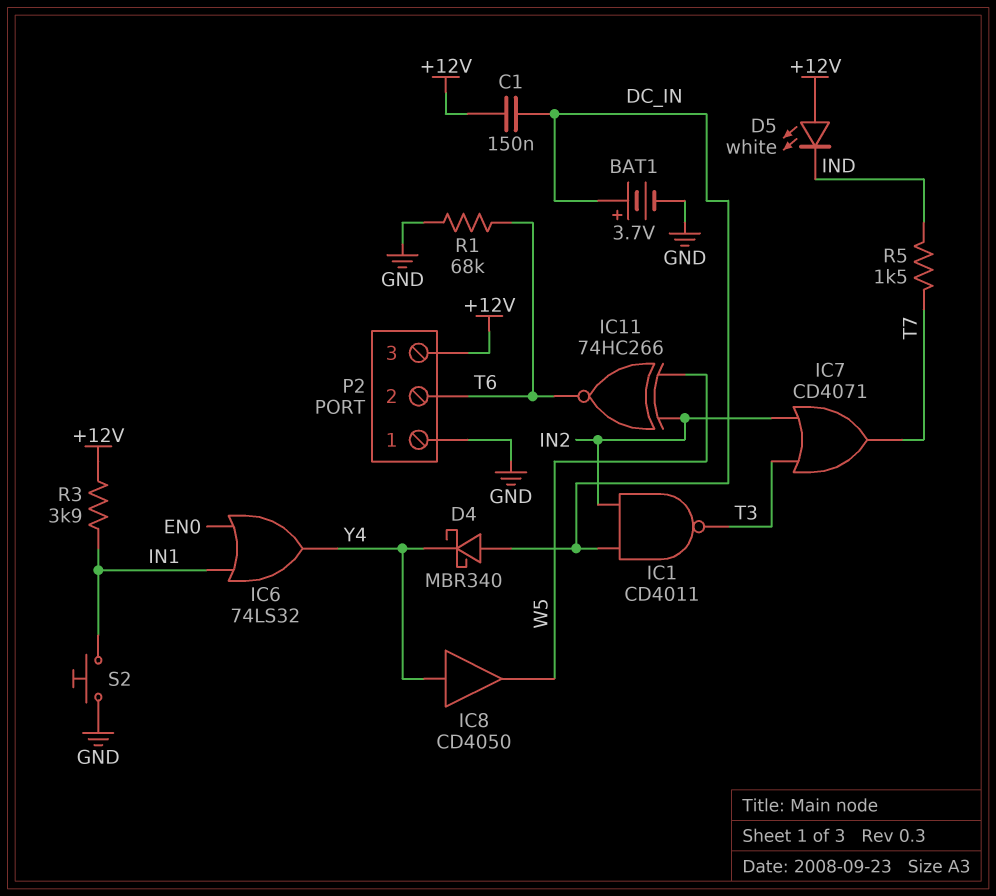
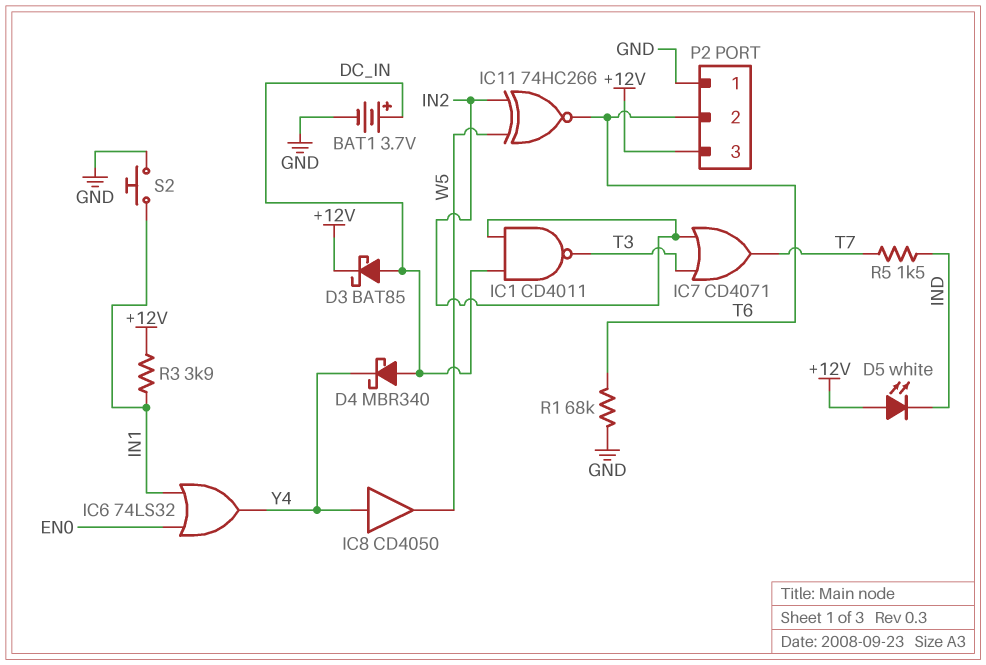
C1: 150nF (+12V, DC_IN) -> none
D3: none -> schottky BAT85 (A DC_IN, K +12V)

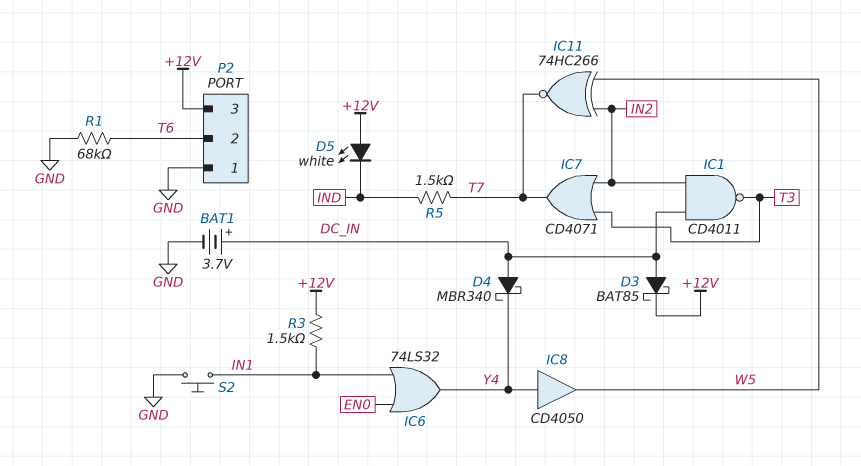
IC11: XNOR 74HC266 (in IN2, in W5, out T6) -> XNOR 74HC266 (in IN2, in W5, out T7)
R3: 3.9k (+12V, IN1) -> 1.5k (+12V, IN1)

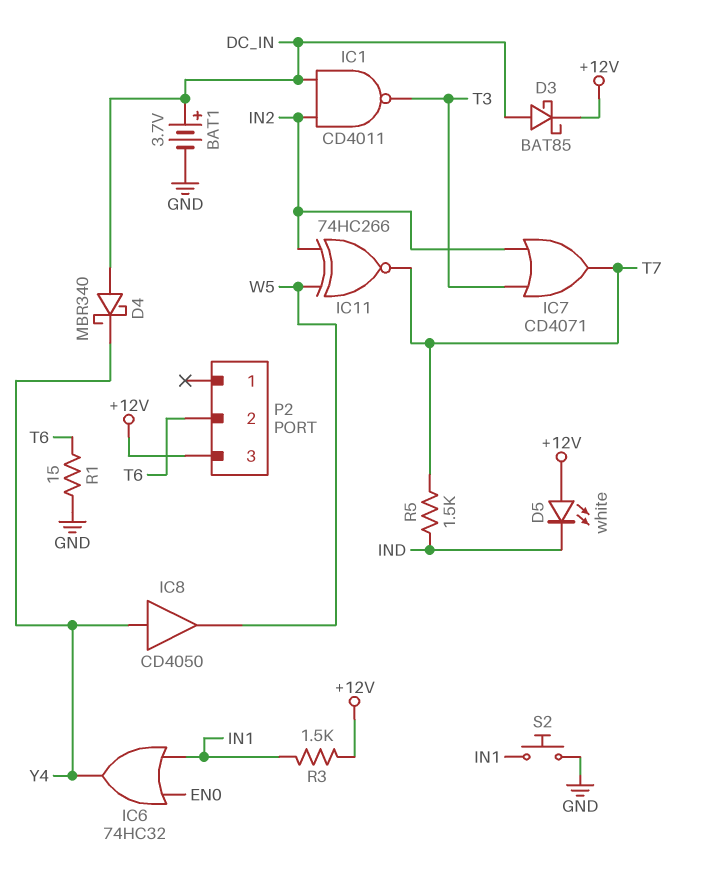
IC6: OR 74LS32 (in EN0, in IN1, out Y4) -> OR 74HC32 (in EN0, in IN1, out Y4)
P2 pin 1: GND -> none
R1: 68k (GND, T6) -> 15 (GND, T6)

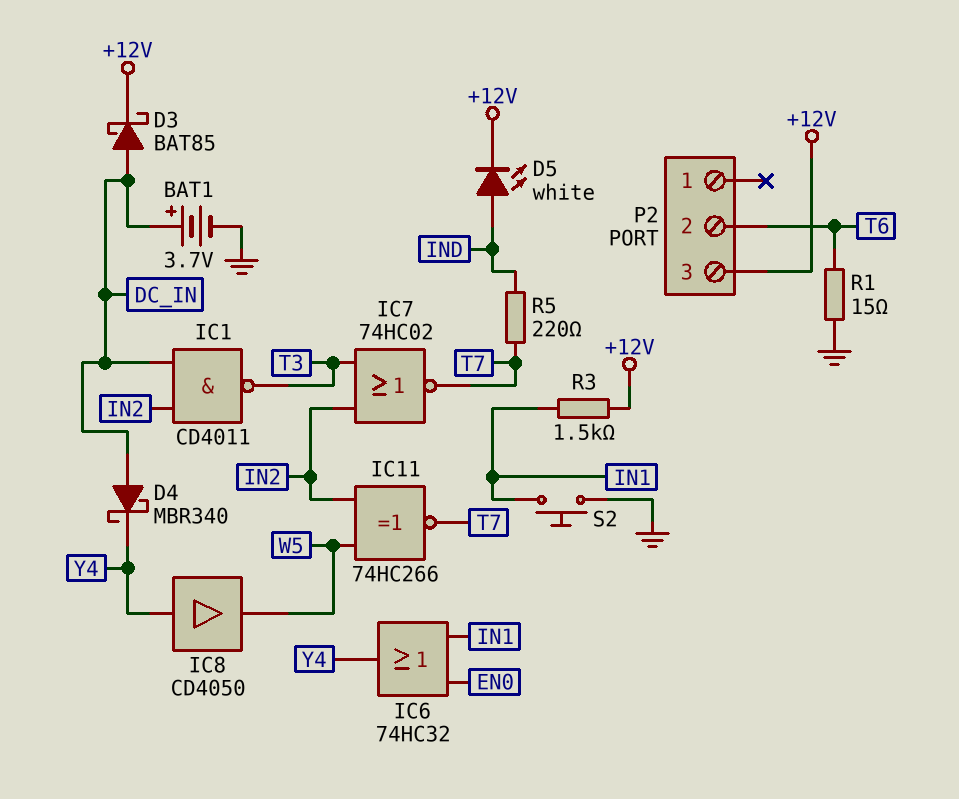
D5: LED white (A +12V, K IND) -> LED white (A IND, K +12V)
IC7: OR CD4071 (in IN2, in T3, out T7) -> NOR 74HC02 (in IN2, in T3, out T7)
R5: 1.5k (IND, T7) -> 220 (IND, T7)

